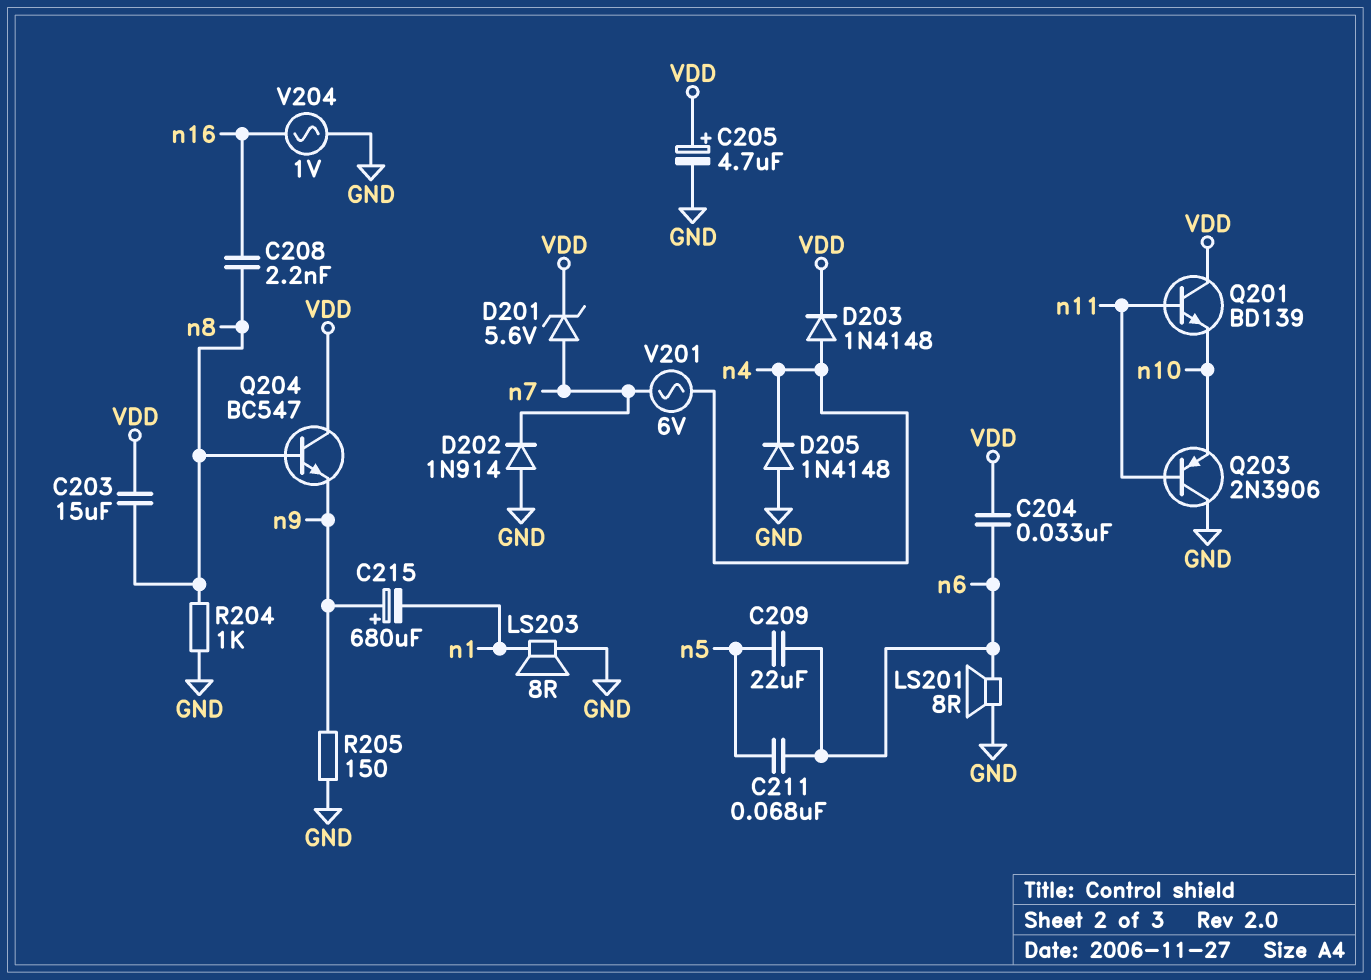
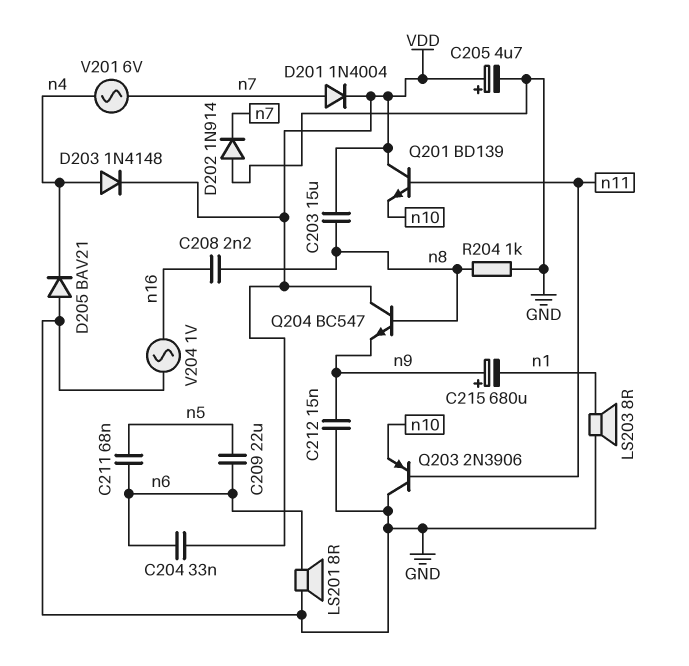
C212: none -> 15nF (GND, n9)
D201: zener 5.6V (A n7, K VDD) -> diode 1N4004 (A n7, K VDD)
D205: diode 1N4148 (A GND, K n4) -> diode BAV21 (A GND, K n4)
R205: 150 (GND, n9) -> none

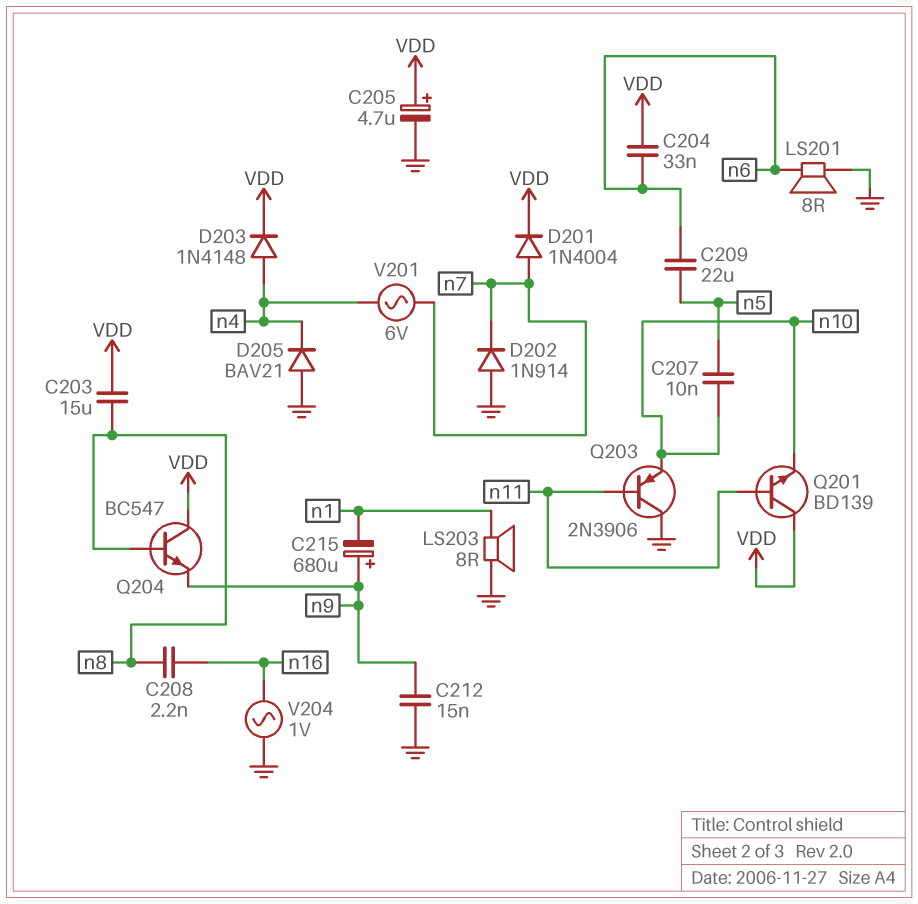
C207: none -> 10nF (n5, n10)
C211: 68nF (n5, n6) -> none
R204: 1k (GND, n8) -> none

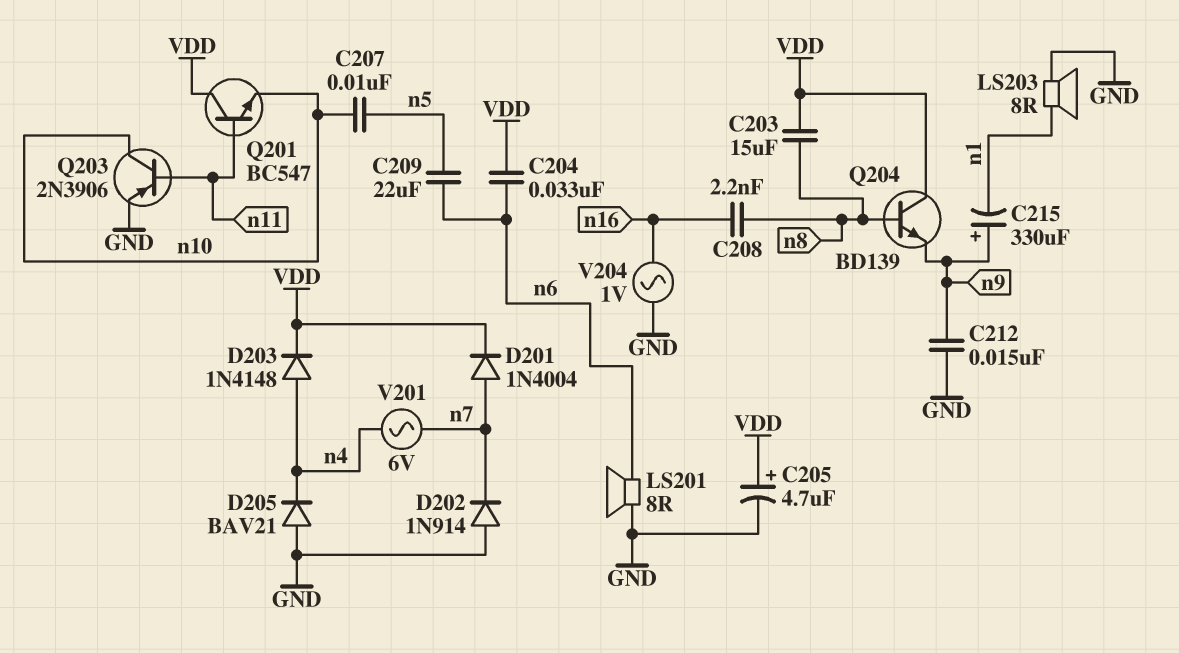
C215: 680uF (plus n9, minus n1) -> 330uF (plus n9, minus n1)
Q201: NPN BD139 (B n11, C VDD, E n10) -> NPN BC547 (B n11, C VDD, E n10)
Q203: PNP 2N3906 (B n11, C GND, E n10) -> PNP 2N3906 (B n11, C n10, E GND)
Q204: NPN BC547 (B n8, C VDD, E n9) -> NPN BD139 (B n8, C VDD, E n9)

